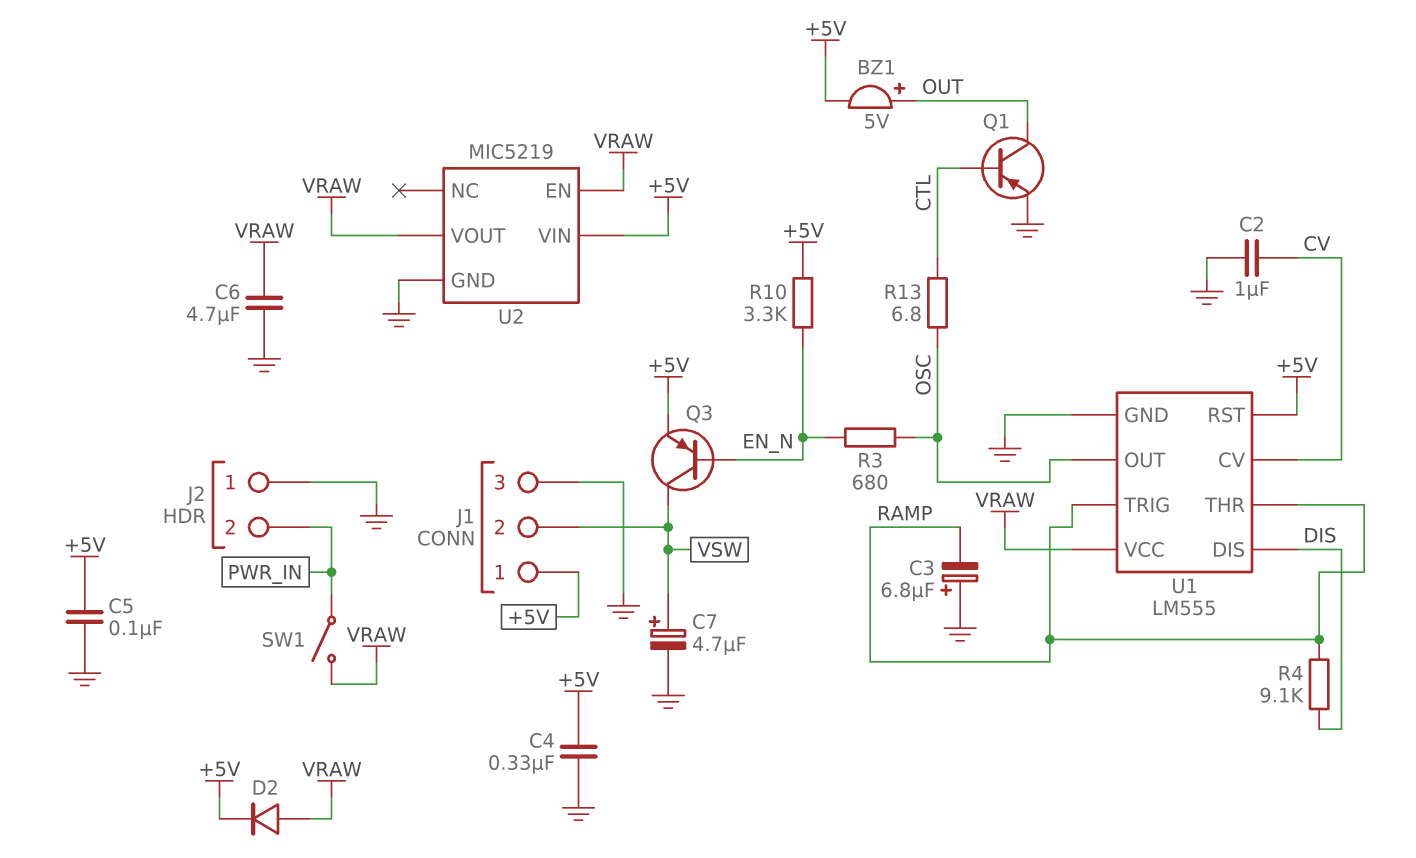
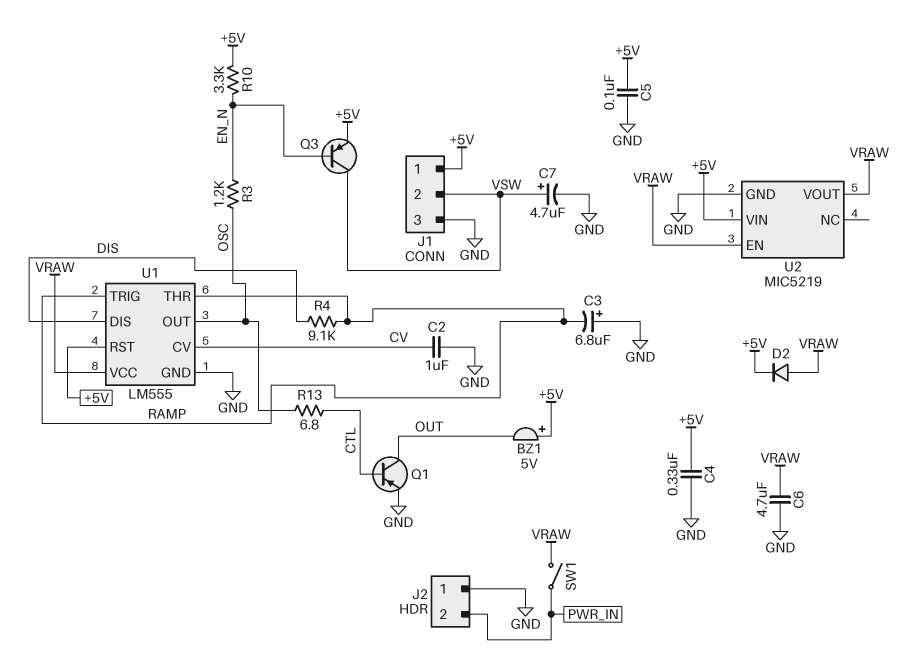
BZ1: buzzer 5V (plus OUT, minus +5V) -> buzzer 5V (plus +5V, minus OUT)
R3: 680 (EN_N, OSC) -> 1.2k (EN_N, OSC)

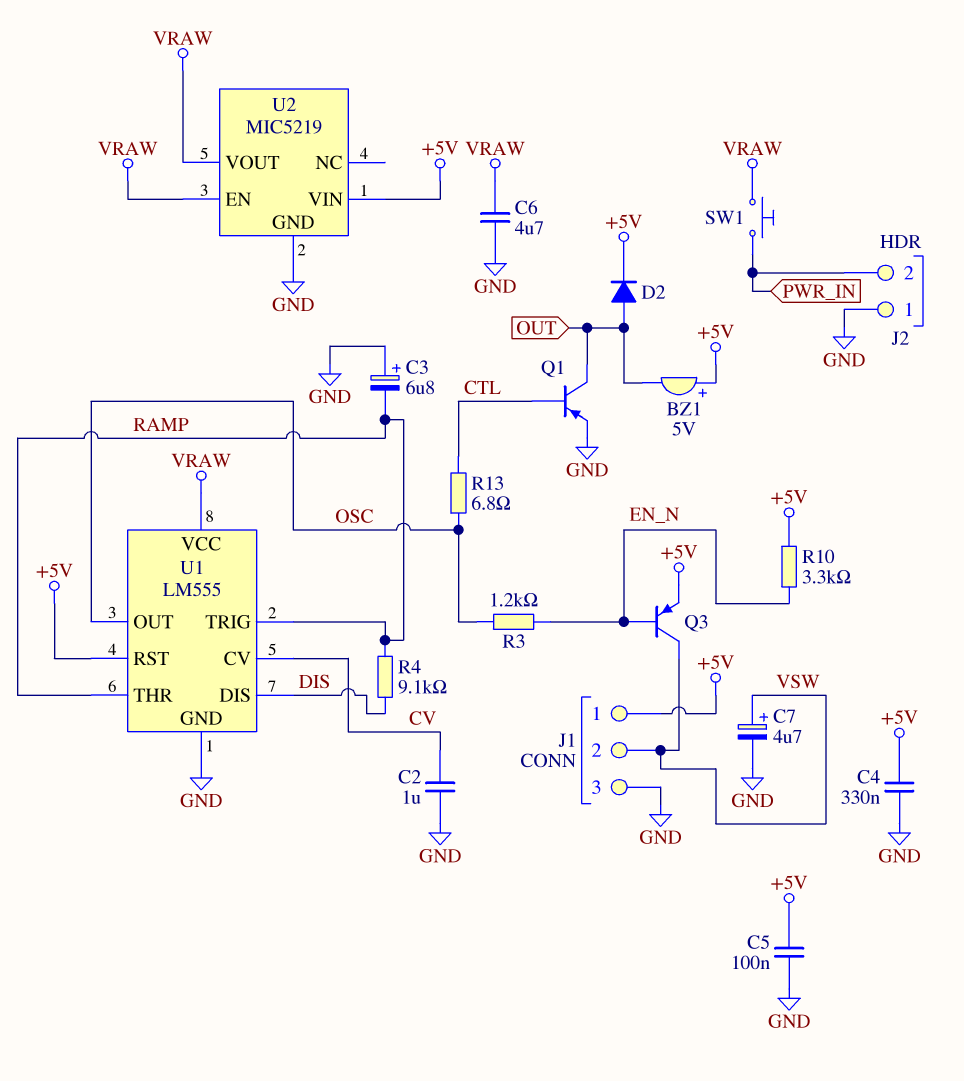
D2: diode (A VRAW, K +5V) -> diode (A OUT, K +5V)
SW1: switch (PWR_IN, VRAW) -> button (PWR_IN, VRAW)

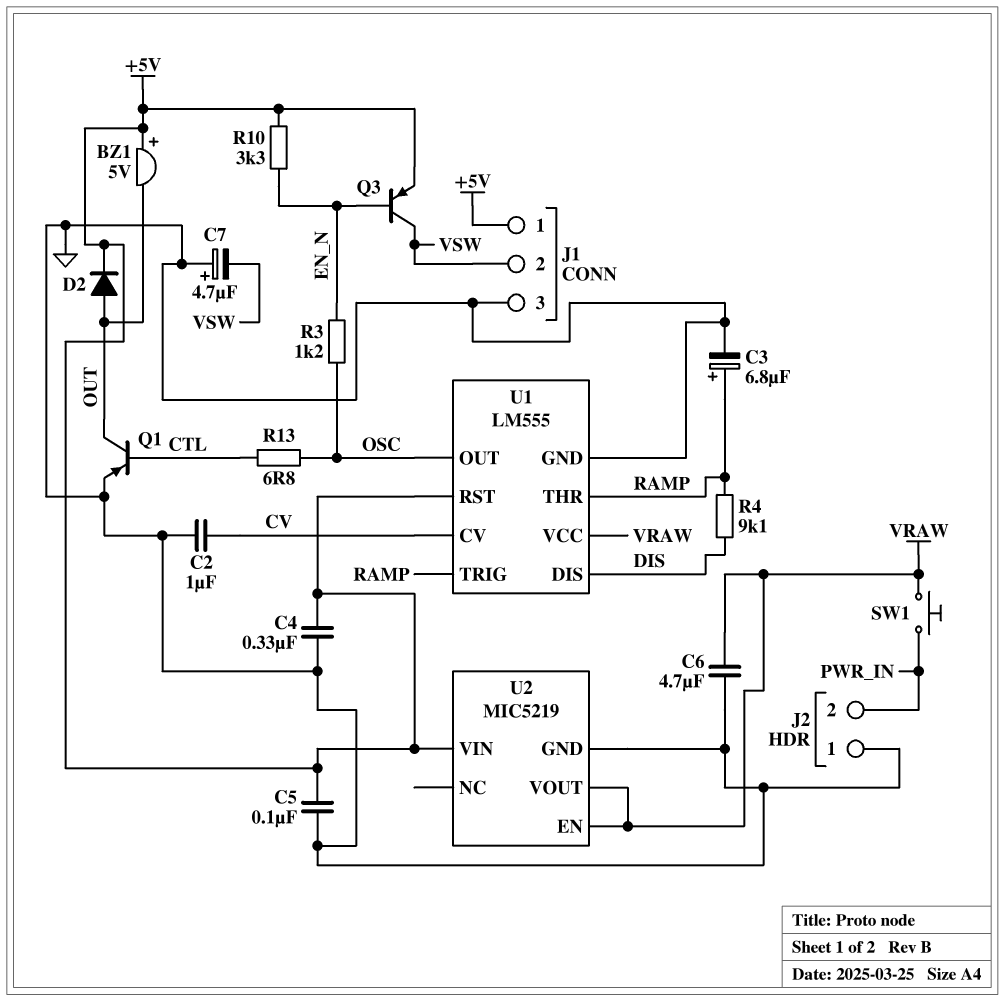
C3: 6.8uF (plus GND, minus RAMP) -> 6.8uF (plus RAMP, minus GND)
C7: 4.7uF (plus VSW, minus GND) -> 4.7uF (plus GND, minus VSW)

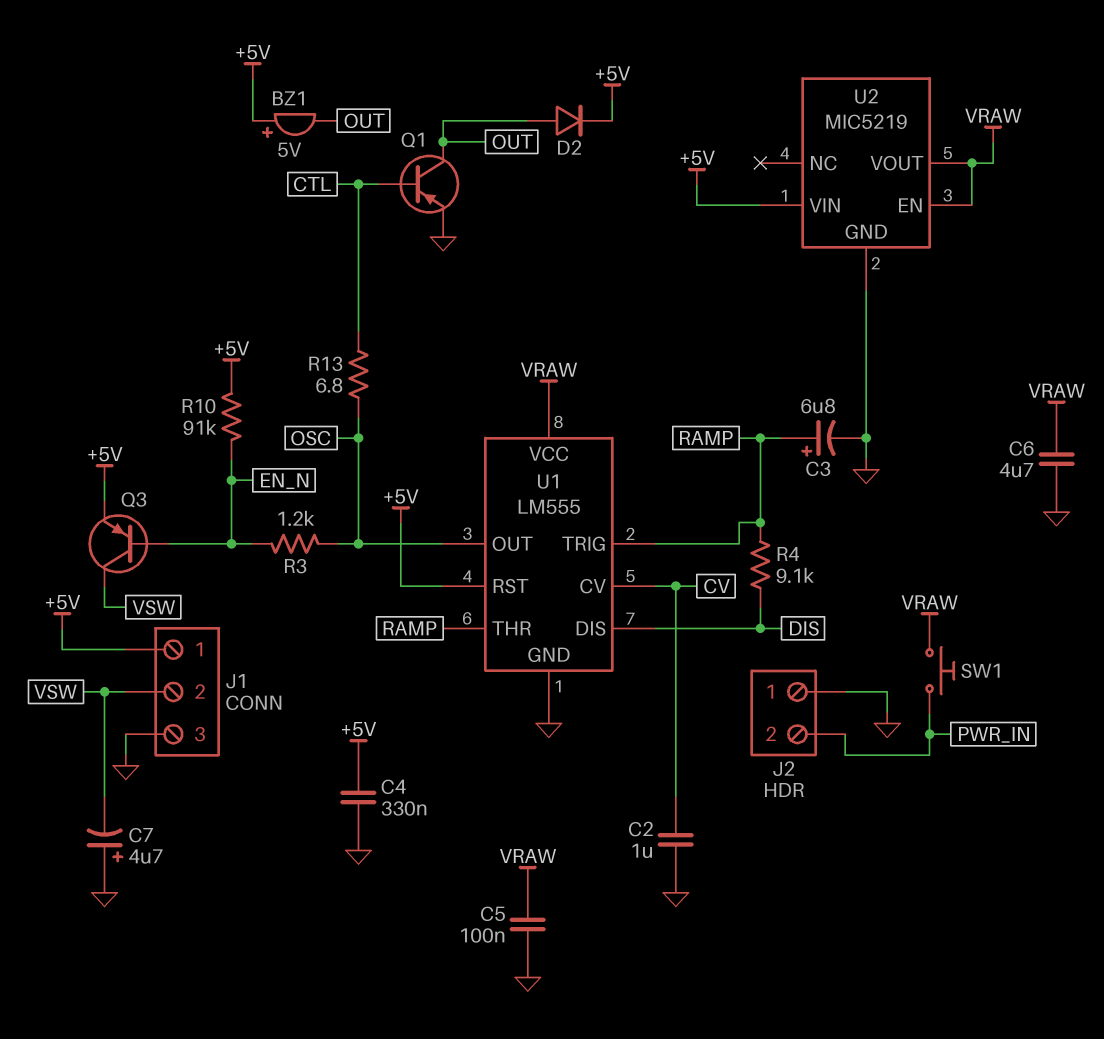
C5: 100nF (+5V, GND) -> 100nF (GND, VRAW)
R10: 3.3k (+5V, EN_N) -> 91k (+5V, EN_N)

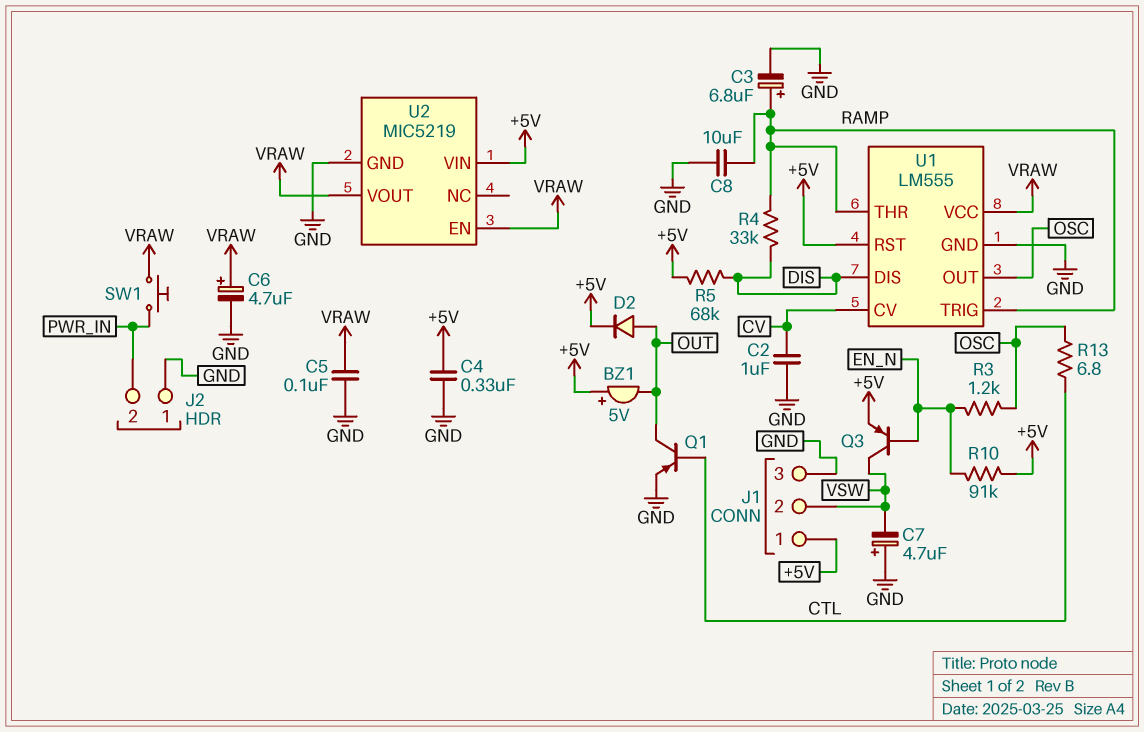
C6: 4.7uF (GND, VRAW) -> 4.7uF (plus VRAW, minus GND)
C8: none -> 10uF (GND, RAMP)
R4: 9.1k (DIS, RAMP) -> 33k (DIS, RAMP)
R5: none -> 68k (+5V, DIS)

